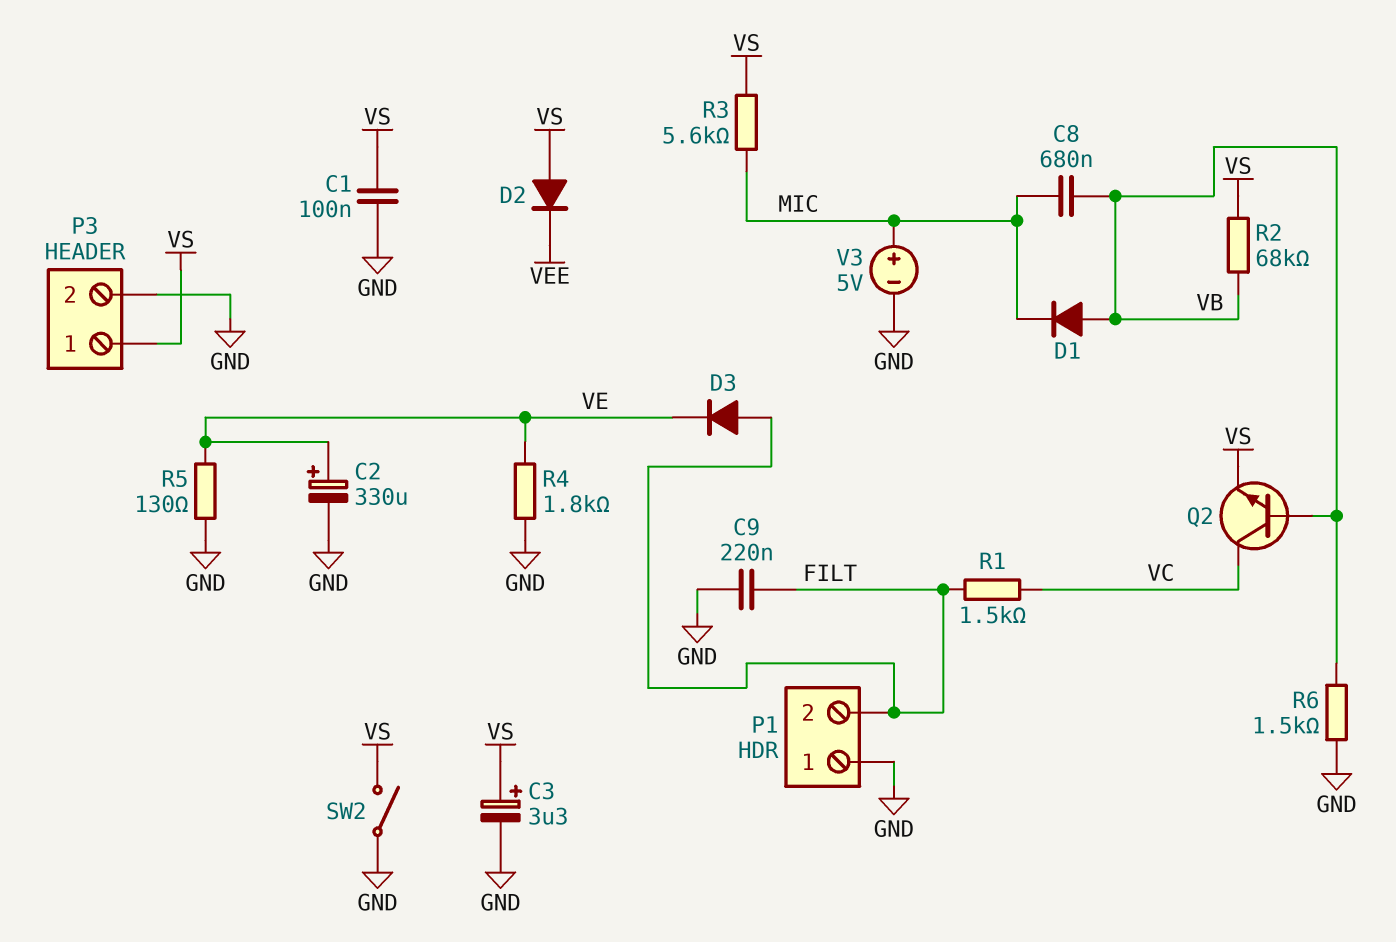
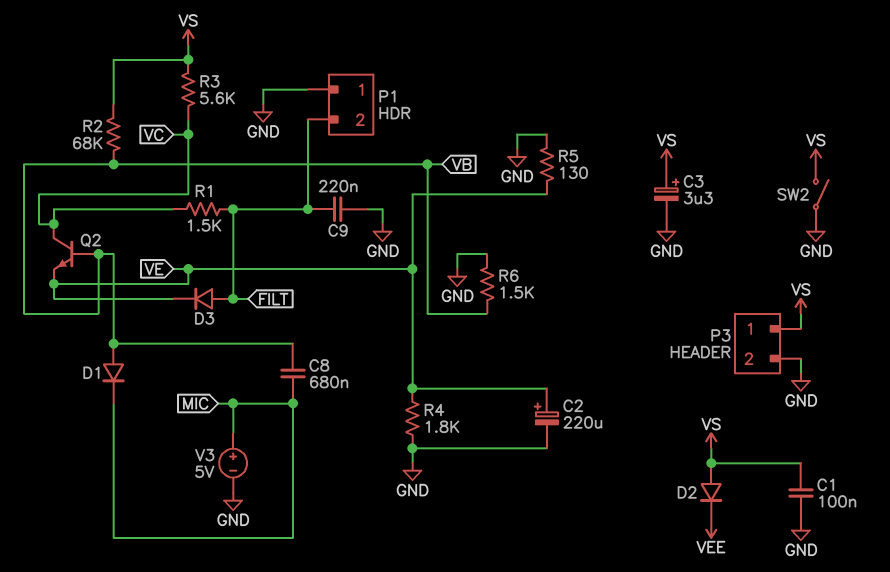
C2: 330uF (plus VE, minus GND) -> 220uF (plus VE, minus GND)
Q2: NPN (B VB, C VC, E VS) -> NPN (B VB, C VC, E VE)
R3: 5.6k (MIC, VS) -> 5.6k (VC, VS)

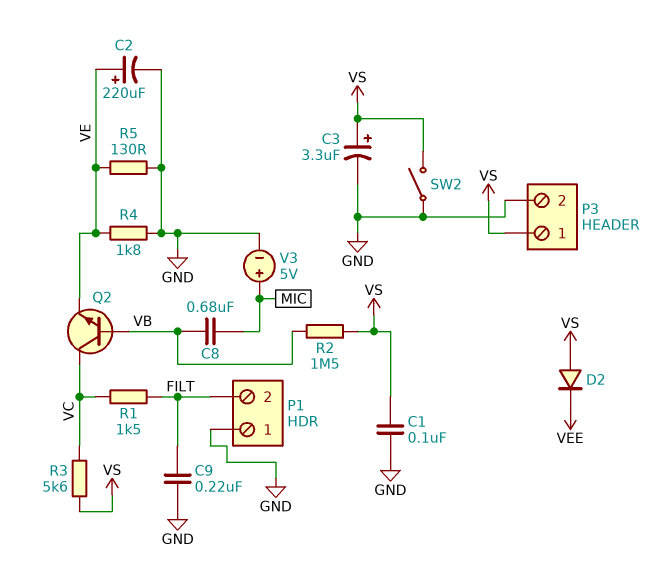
D1: diode (A VB, K MIC) -> none
D3: diode (A FILT, K VE) -> none
R2: 68k (VB, VS) -> 1.5M (VB, VS)
R6: 1.5k (GND, VB) -> none

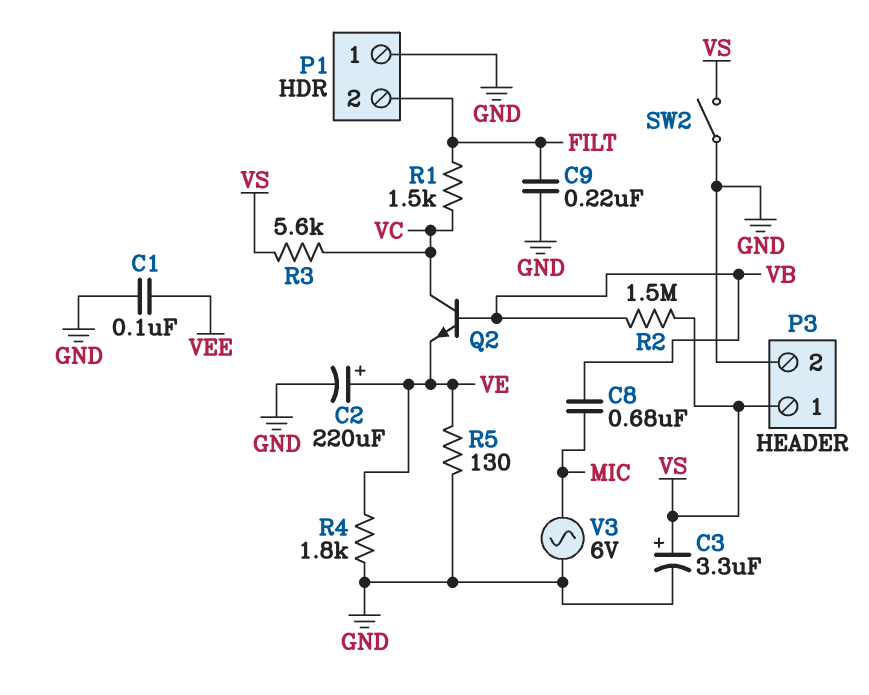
C1: 100nF (GND, VS) -> 100nF (GND, VEE)
D2: diode (A VS, K VEE) -> none
V3: 5V (plus MIC, minus GND) -> AC 6V (GND, MIC)

